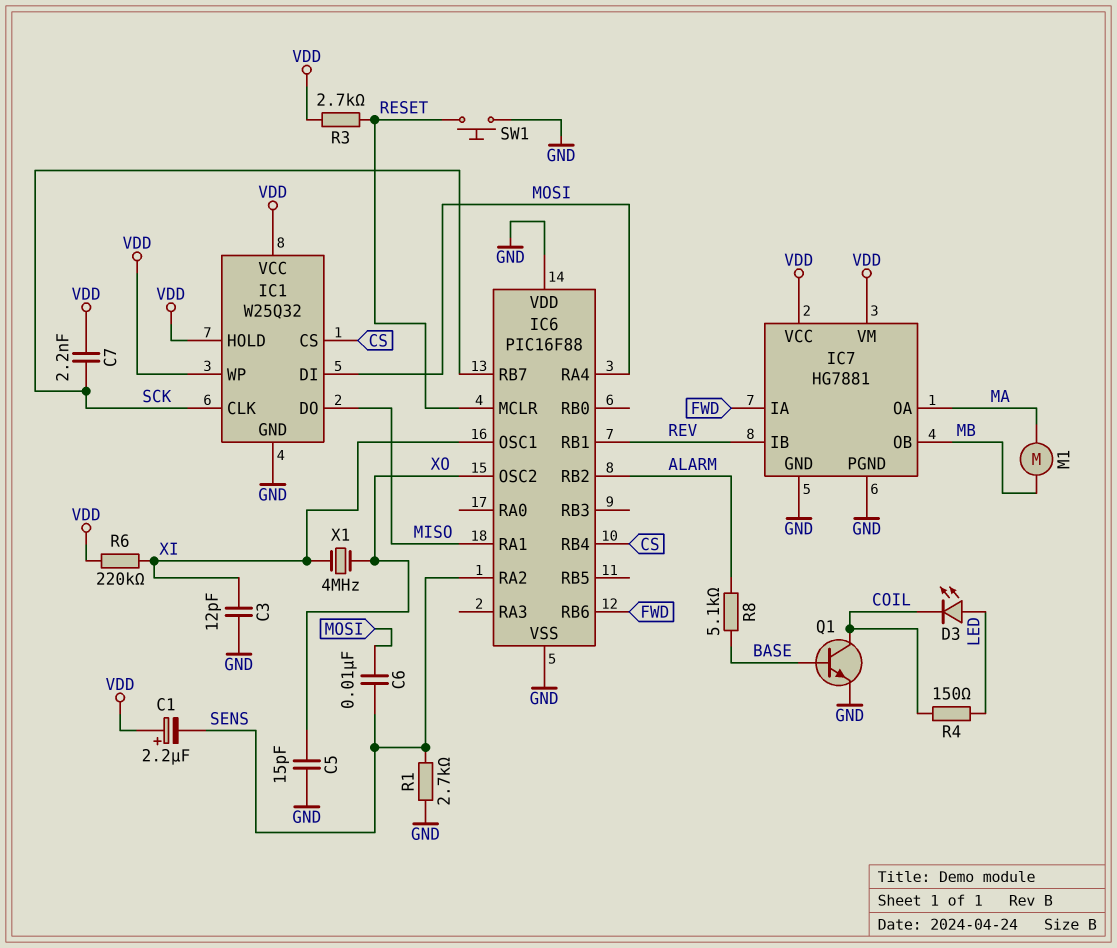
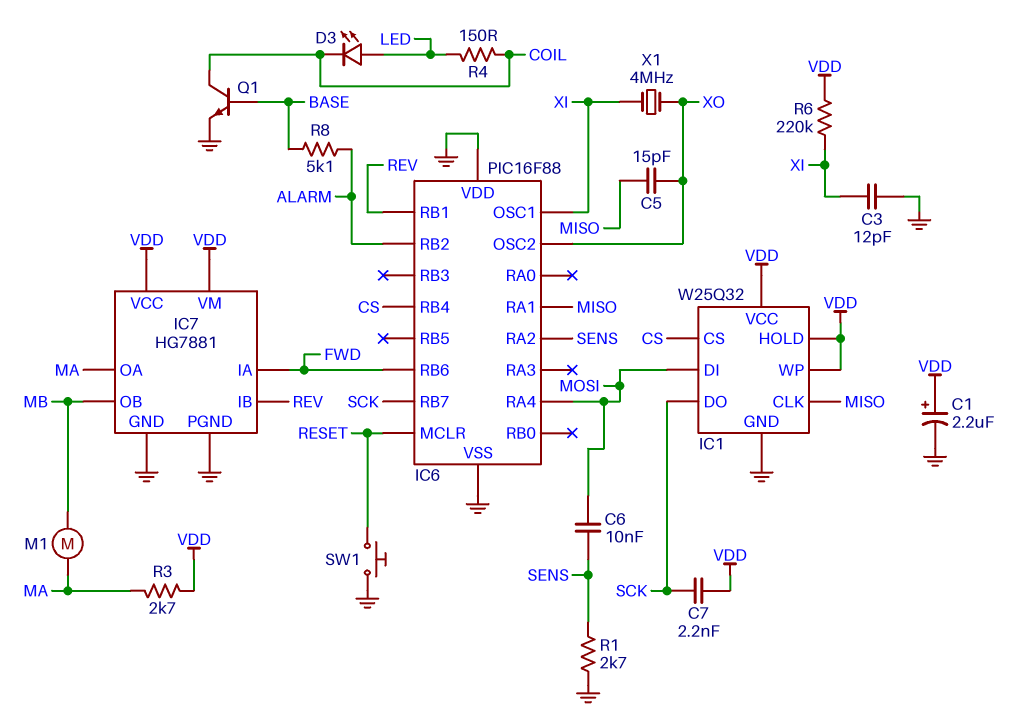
C1: 2.2uF (plus VDD, minus SENS) -> 2.2uF (plus VDD, minus GND)
C5: 15pF (GND, XO) -> 15pF (MISO, XO)
IC1 pin CLK: SCK -> MISO
IC1 pin DO: MISO -> SCK
R3: 2.7k (RESET, VDD) -> 2.7k (MA, VDD)

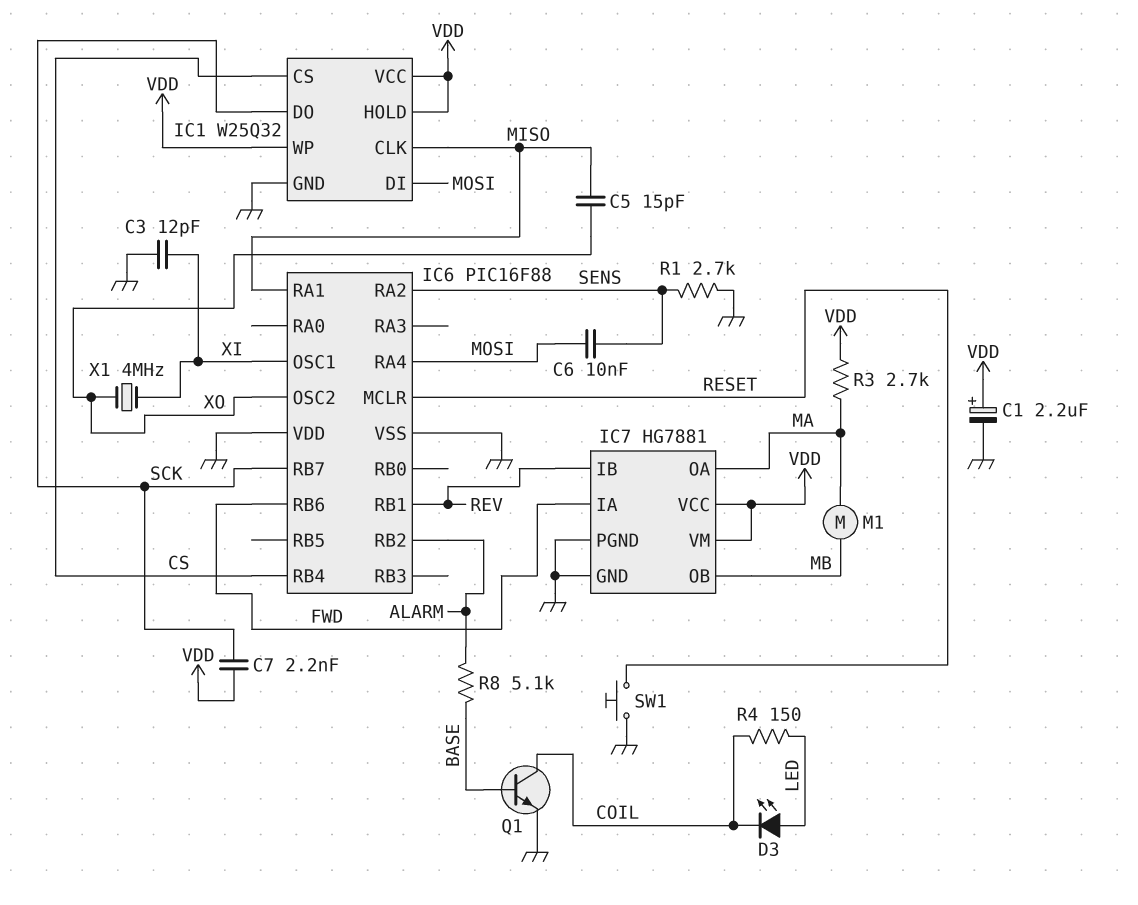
R6: 220k (VDD, XI) -> none

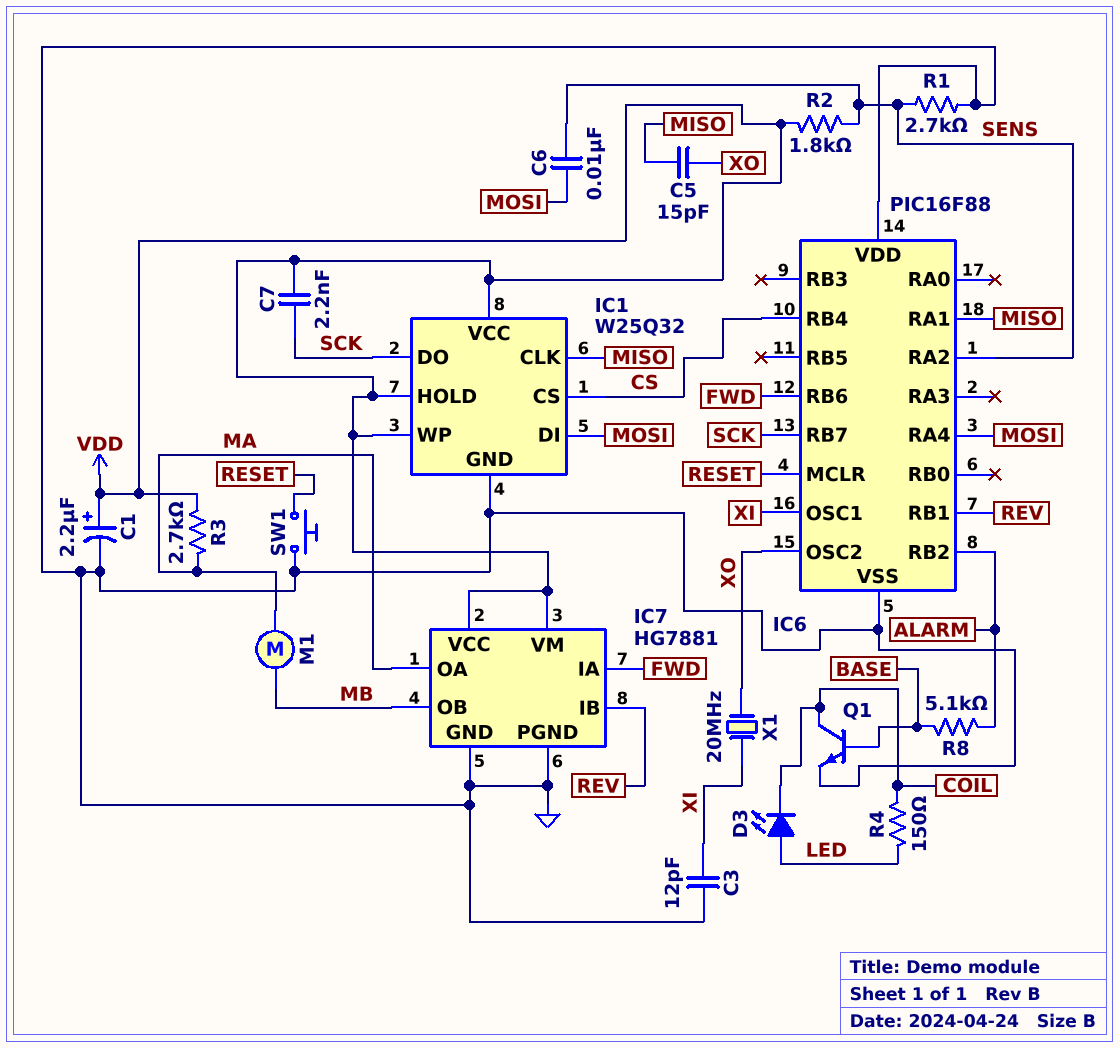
R2: none -> 1.8k (SENS, VDD)
X1: 4MHz (XI, XO) -> 20MHz (XI, XO)

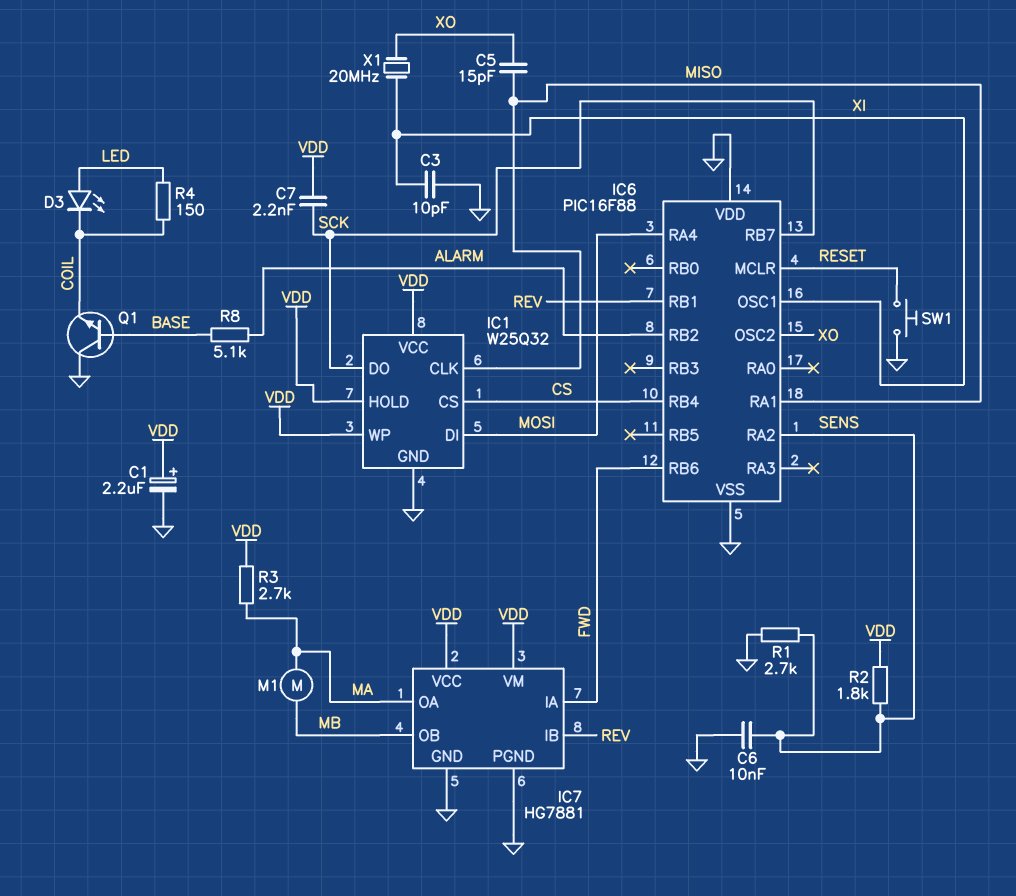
C3: 12pF (GND, XI) -> 10pF (GND, XI)
C6: 10nF (MOSI, SENS) -> 10nF (GND, SENS)
Q1: NPN (B BASE, C COIL, E GND) -> NPN (B BASE, C GND, E COIL)

